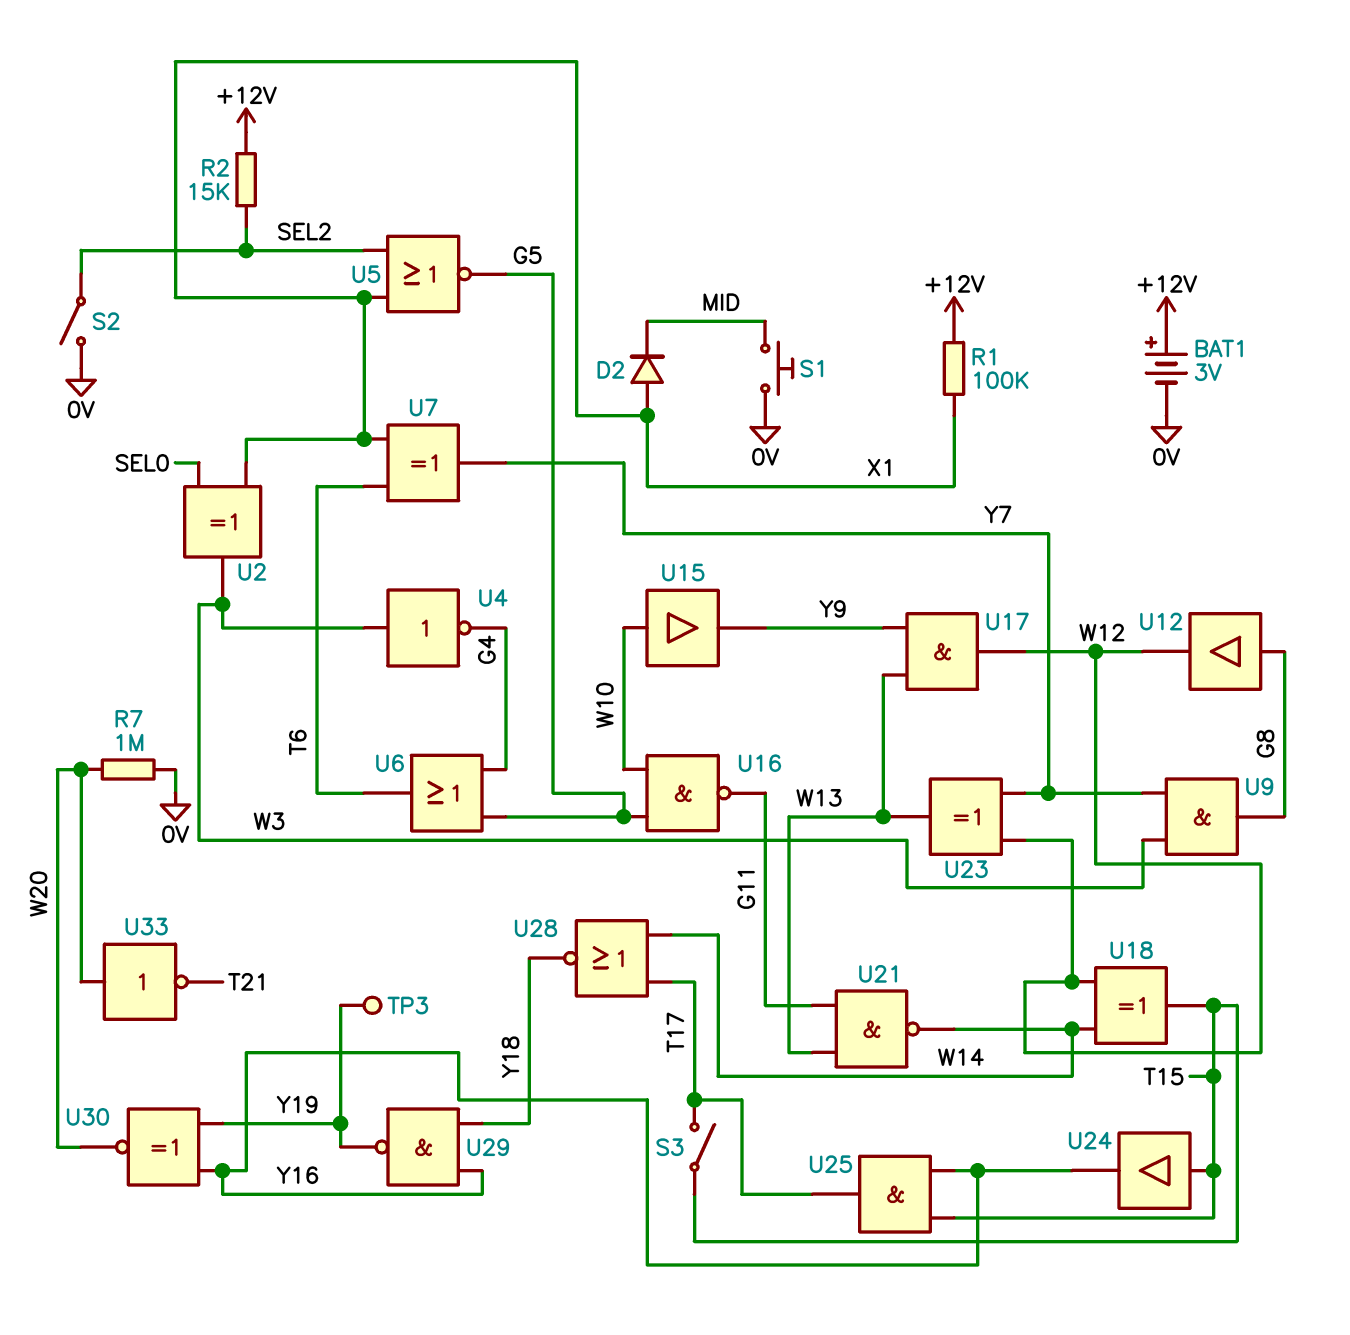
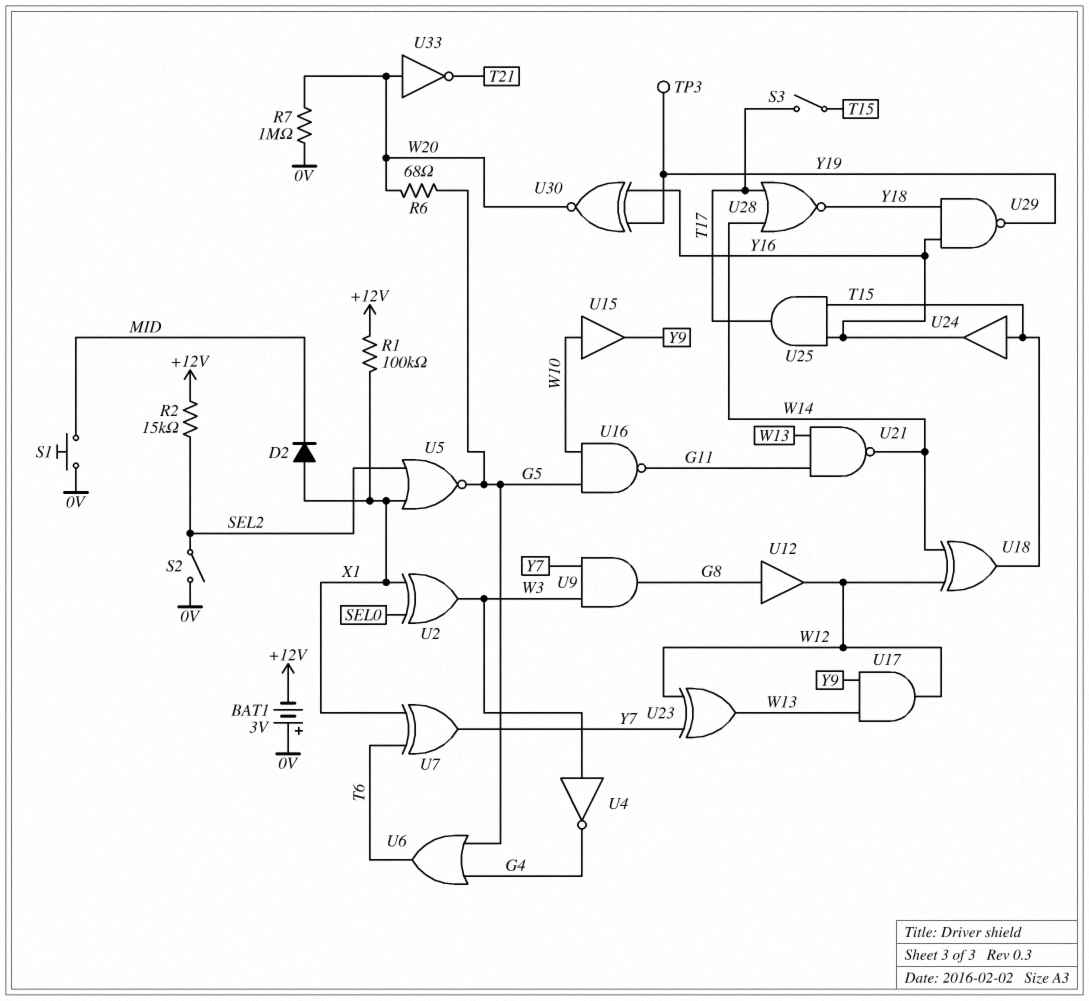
BAT1: 3V (plus +12V, minus 0V) -> 3V (plus 0V, minus +12V)
R6: none -> 68 (G5, W20)

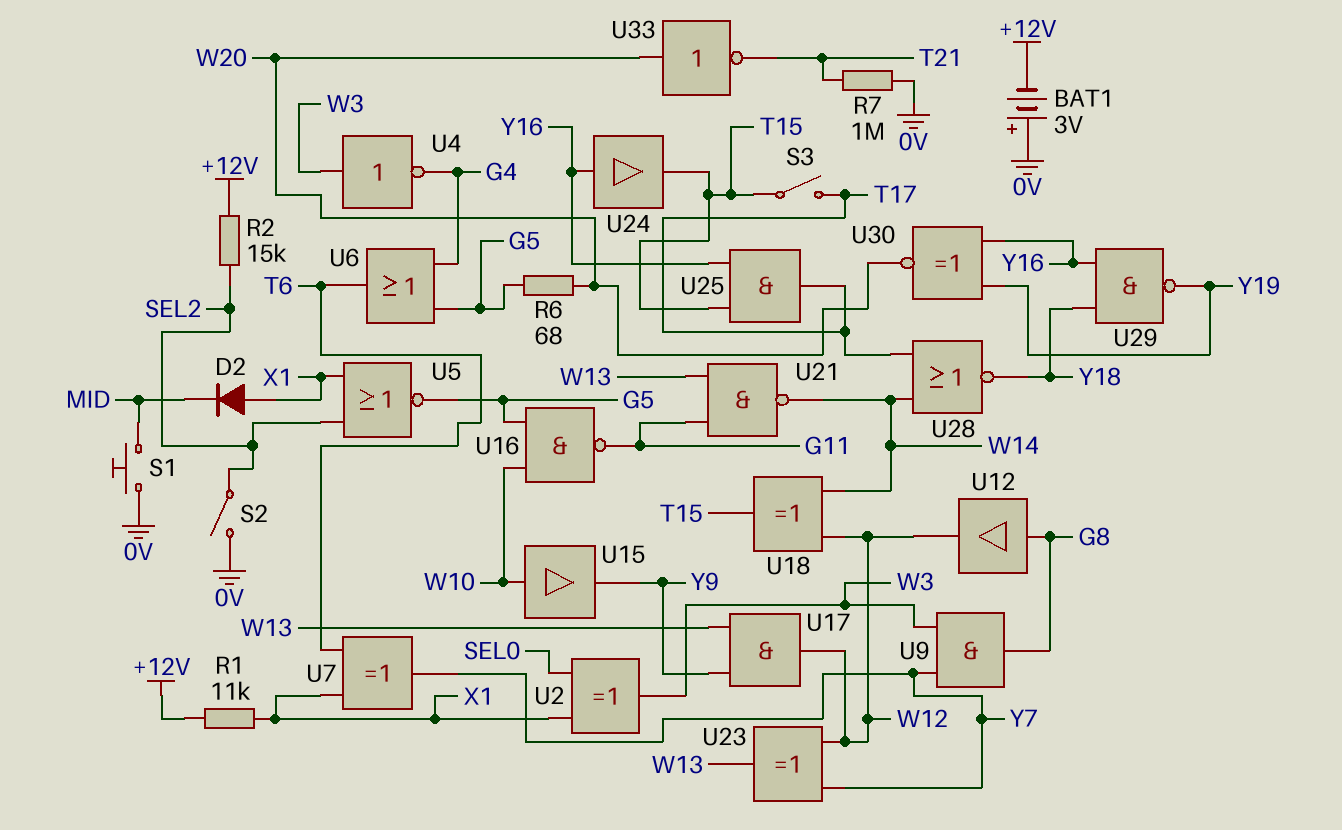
R1: 100k (+12V, X1) -> 11k (+12V, X1)
R7: 1M (0V, W20) -> 1M (0V, T21)
TP3: test point (Y19) -> none
U24: buffer (in T15, out Y16) -> buffer (in Y16, out T15)

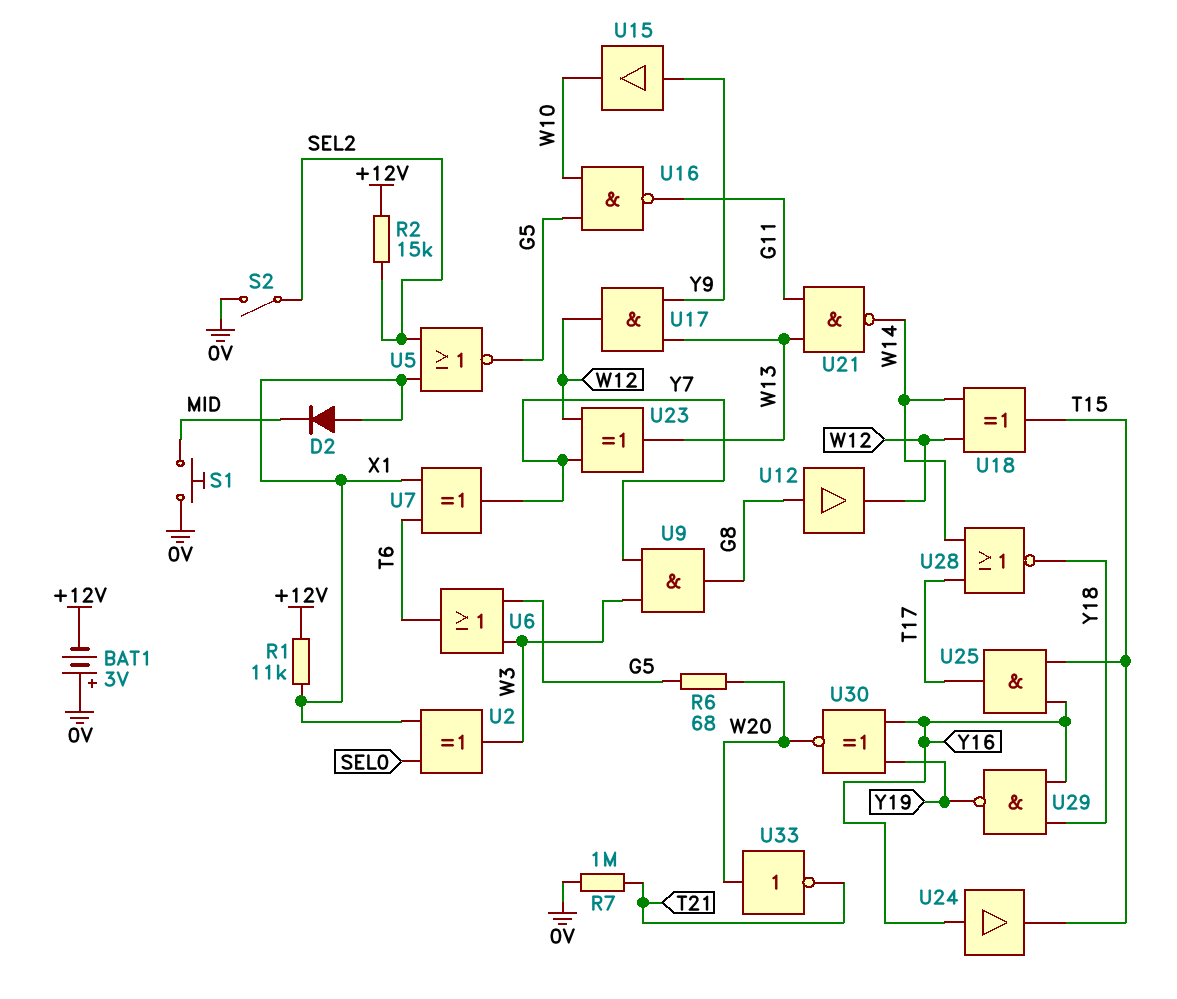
S3: switch (T15, T17) -> none
U4: NOT (in W3, out G4) -> none
U6: OR (in G4, in G5, out T6) -> OR (in G5, in W3, out T6)
U15: buffer (in W10, out Y9) -> buffer (in Y9, out W10)

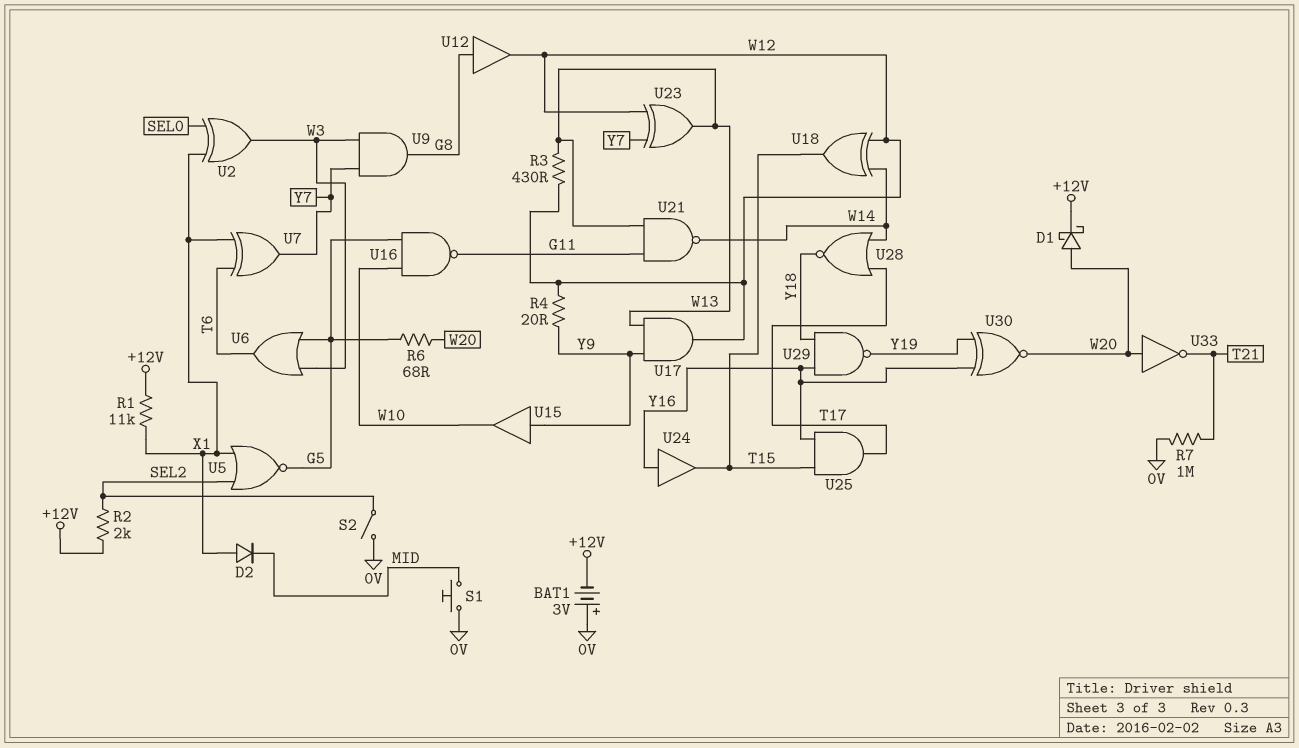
D1: none -> schottky (A W20, K +12V)
R2: 15k (+12V, SEL2) -> 2k (+12V, SEL2)
R3: none -> 430 (W12, W13)
R4: none -> 20 (W12, Y9)

